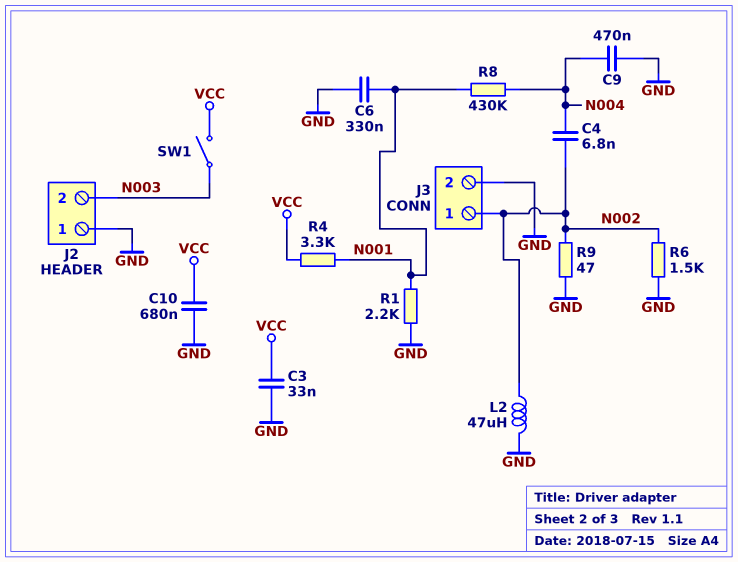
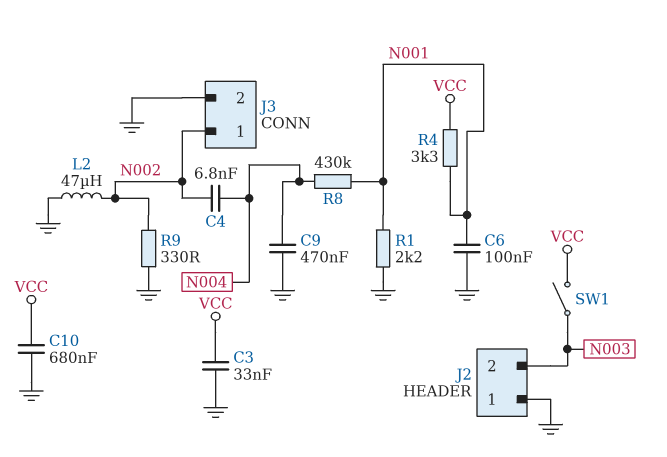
C6: 330nF (GND, N001) -> 100nF (GND, N001)
R6: 1.5k (GND, N002) -> none
R9: 47 (GND, N002) -> 330 (GND, N002)

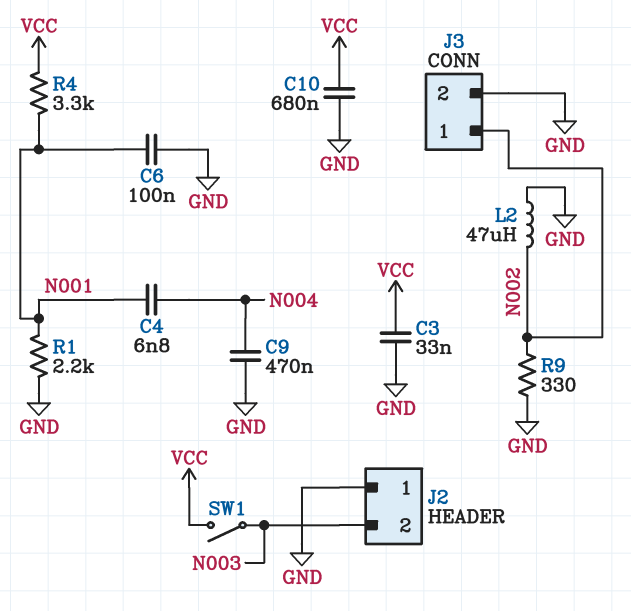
C4: 6.8nF (N002, N004) -> 6.8nF (N001, N004)
R8: 430k (N001, N004) -> none

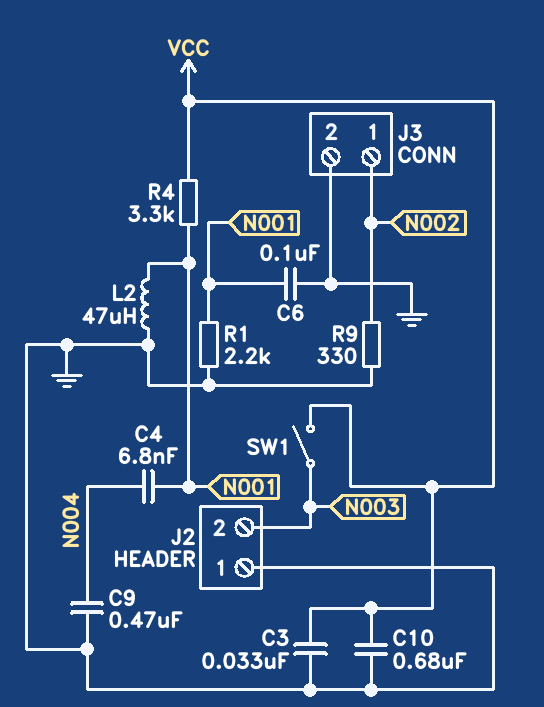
L2: 47uH (GND, N002) -> 47uH (GND, N001)

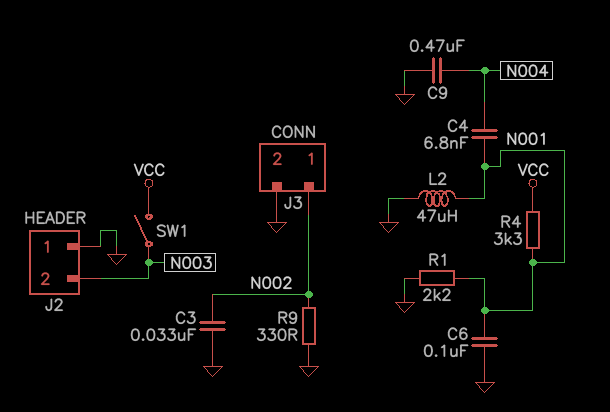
C3: 33nF (GND, VCC) -> 33nF (GND, N002)
C10: 680nF (GND, VCC) -> none

